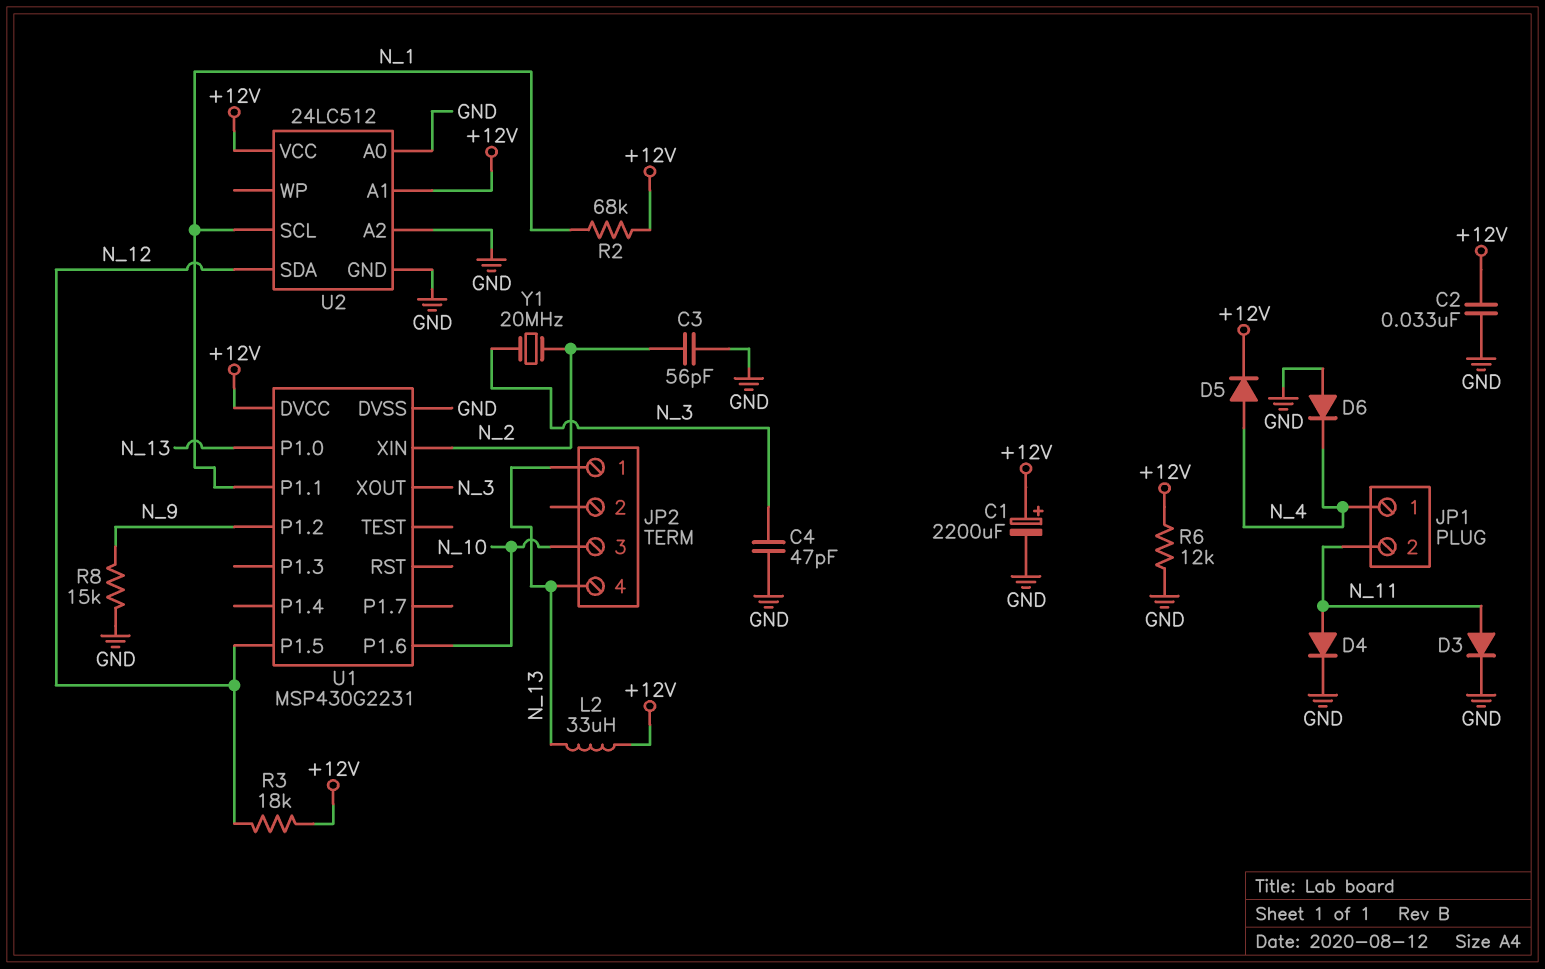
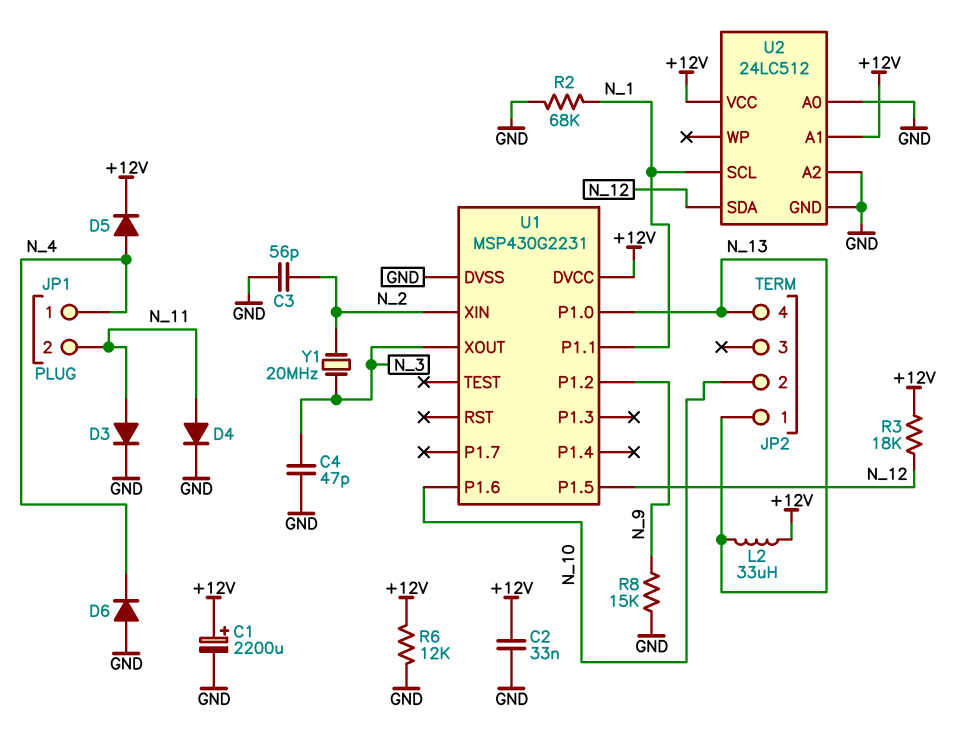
JP2 pin 2: none -> N_10
JP2 pin 3: N_10 -> none
R2: 68k (+12V, N_1) -> 68k (GND, N_1)

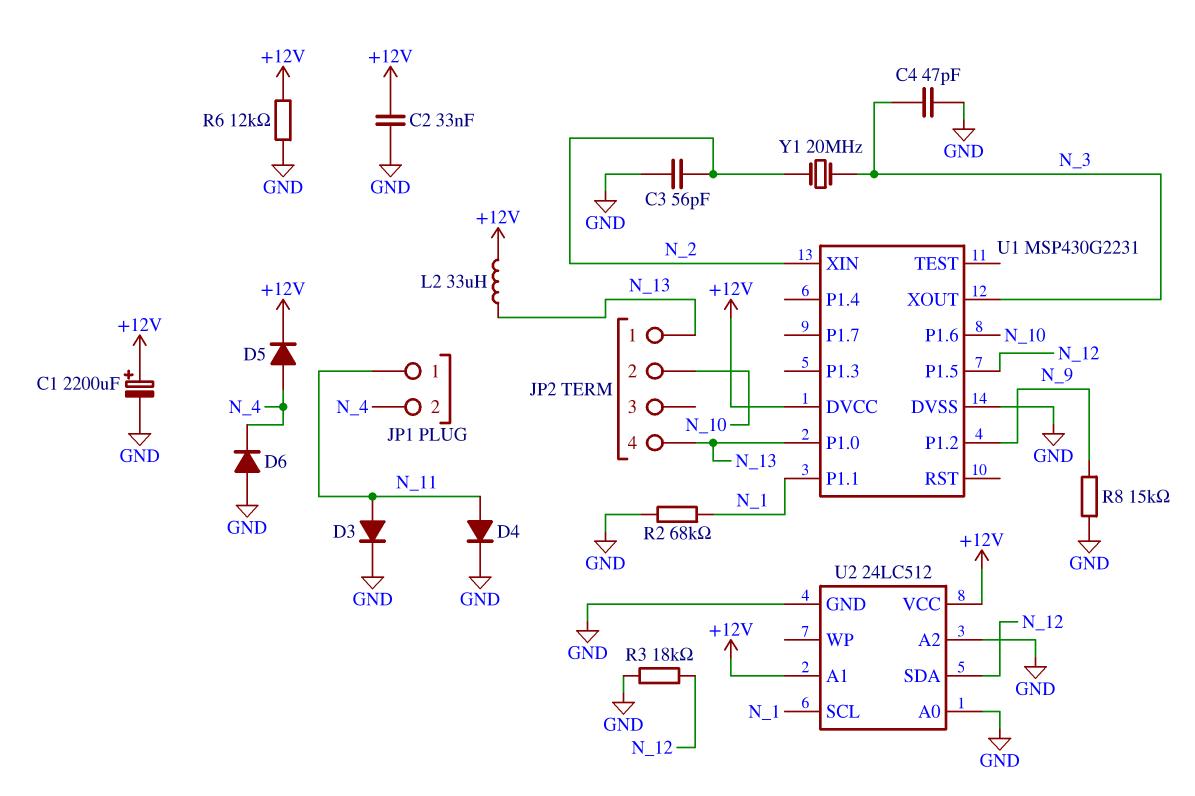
JP1 pin 1: N_4 -> N_11
JP1 pin 2: N_11 -> N_4
R3: 18k (+12V, N_12) -> 18k (GND, N_12)

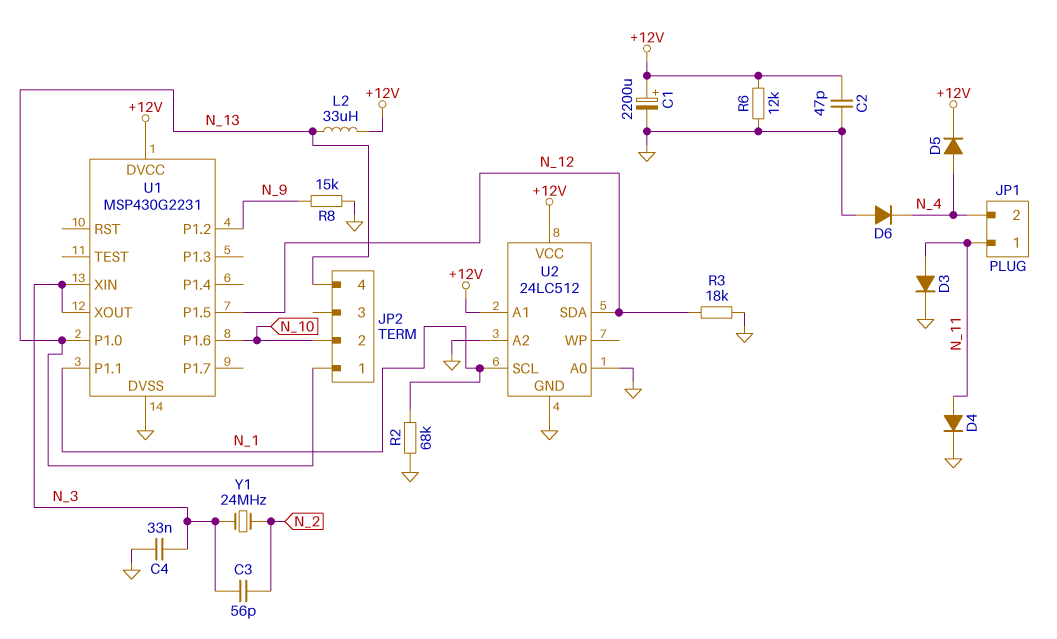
C2: 33nF (+12V, GND) -> 47pF (+12V, GND)
C3: 56pF (GND, N_2) -> 56pF (N_2, N_3)
C4: 47pF (GND, N_3) -> 33nF (GND, N_3)
U1 pin XIN: N_2 -> N_3
Y1: 20MHz (N_2, N_3) -> 24MHz (N_2, N_3)

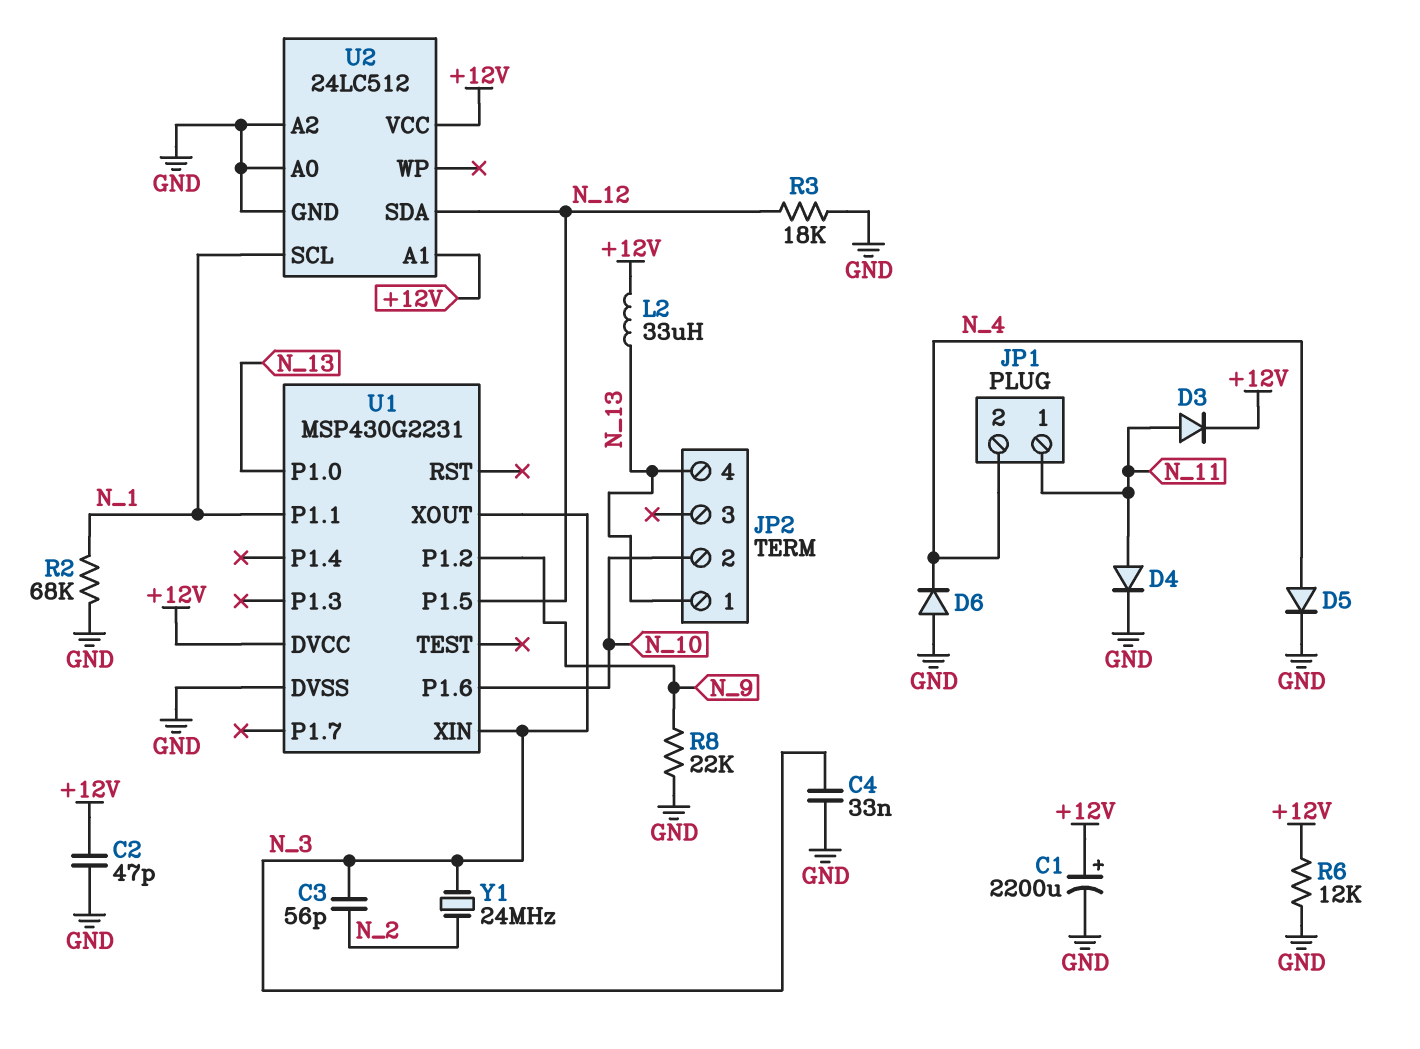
D3: diode (A N_11, K GND) -> diode (A N_11, K +12V)
D5: diode (A N_4, K +12V) -> diode (A N_4, K GND)
R8: 15k (GND, N_9) -> 22k (GND, N_9)

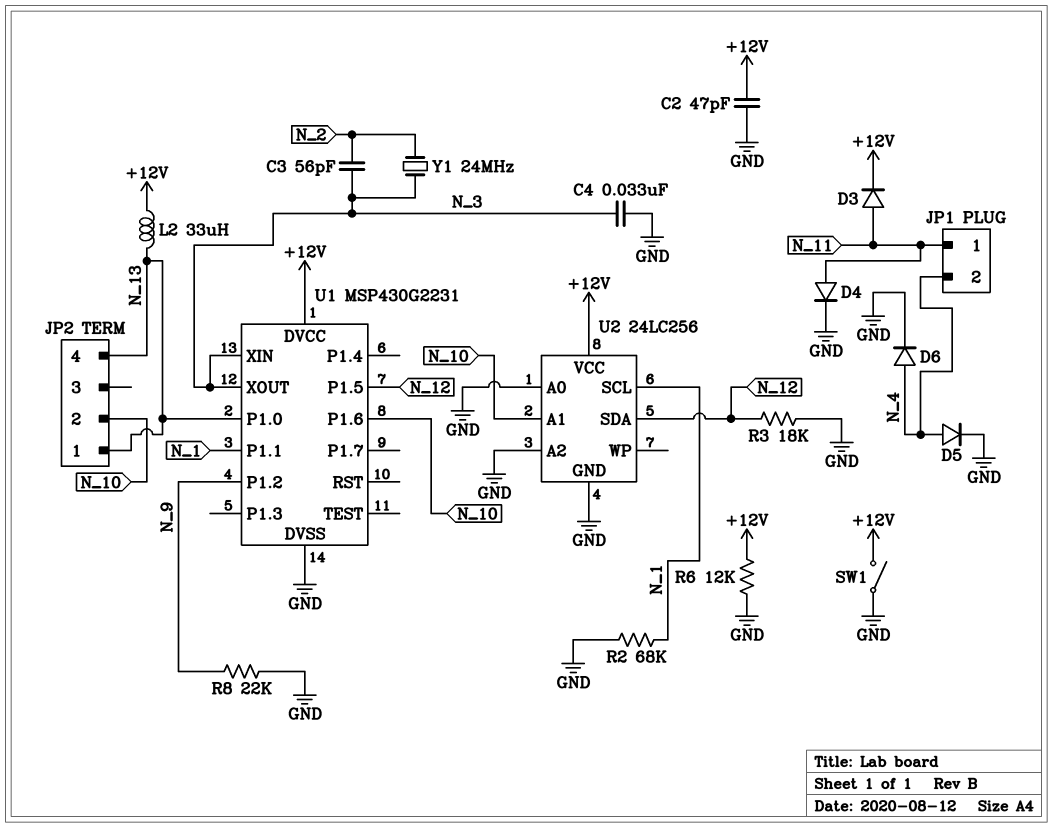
C1: 2200uF (plus +12V, minus GND) -> none
D6: diode (A GND, K N_4) -> diode (A N_4, K GND)
SW1: none -> switch (+12V, GND)
U2: 24LC512 -> 24LC256
U2 pin A1: +12V -> N_10

